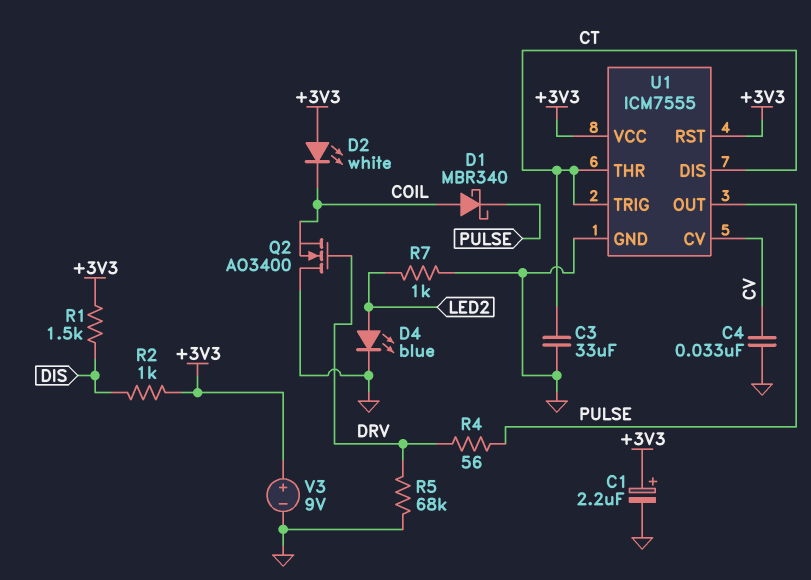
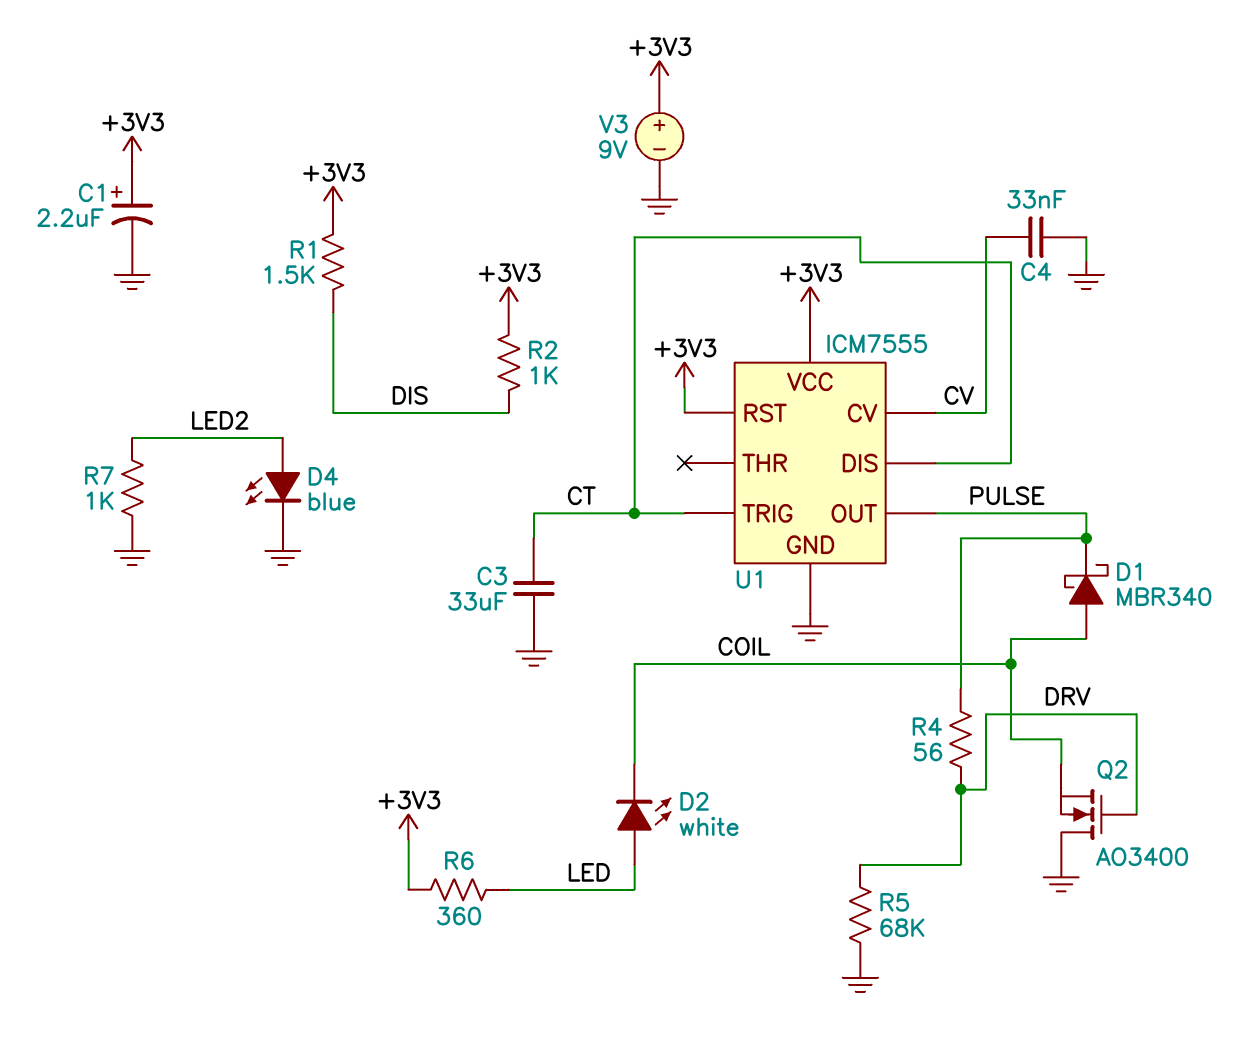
D2: LED white (A +3V3, K COIL) -> LED white (A LED, K COIL)
R6: none -> 360 (+3V3, LED)
U1 pin THR: CT -> none

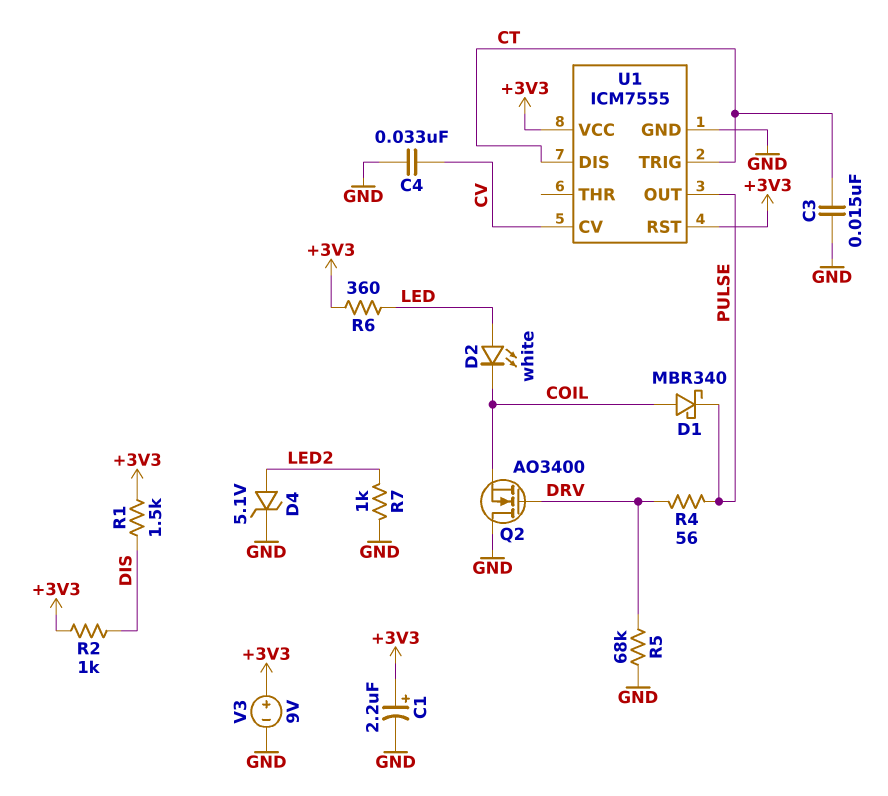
C3: 33uF (CT, GND) -> 15nF (CT, GND)
D4: LED blue (A LED2, K GND) -> zener 5.1V (A LED2, K GND)

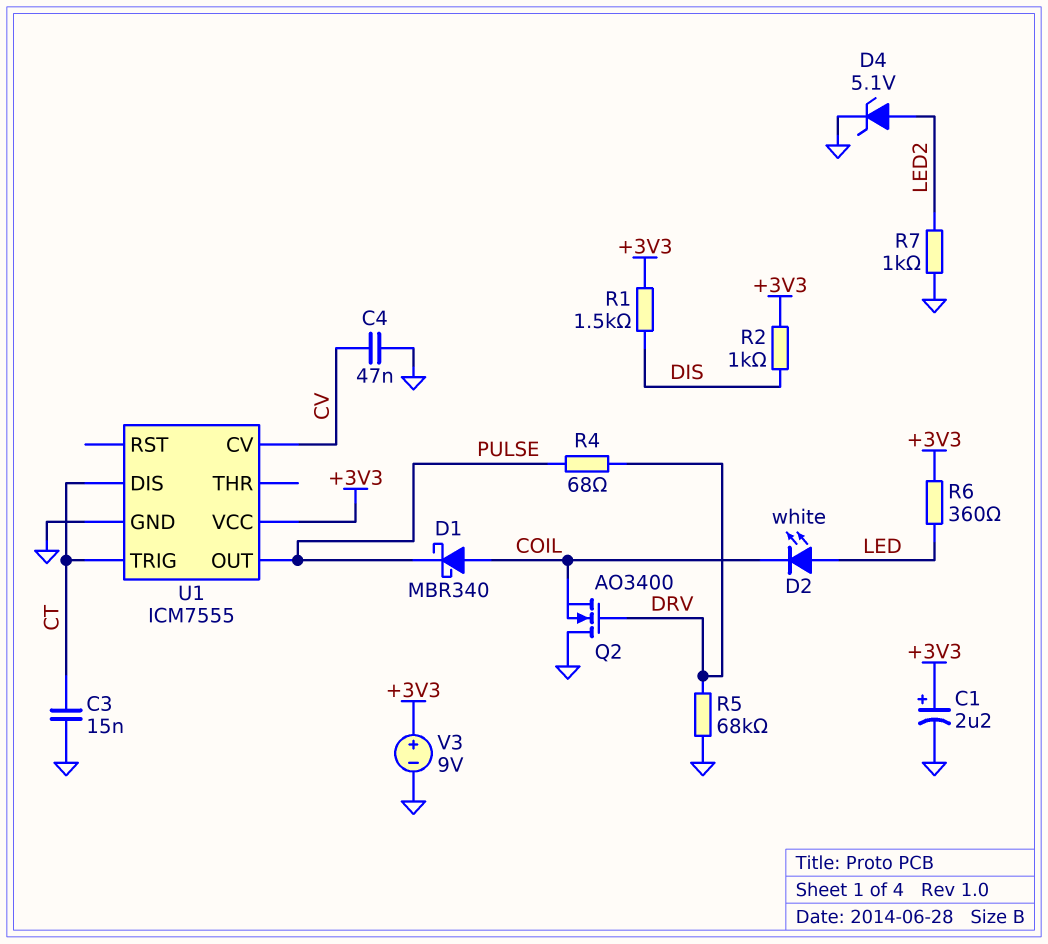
C4: 33nF (CV, GND) -> 47nF (CV, GND)
R4: 56 (DRV, PULSE) -> 68 (DRV, PULSE)
U1 pin RST: +3V3 -> none

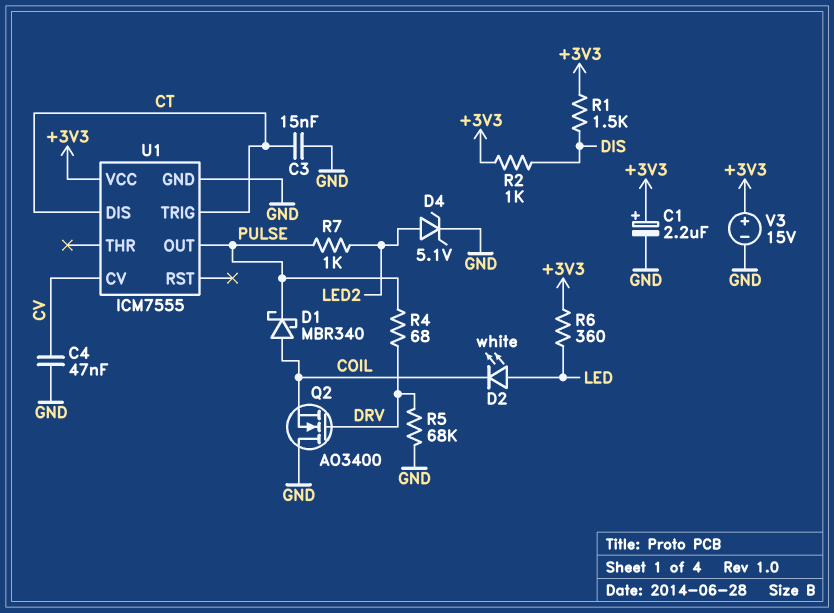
R7: 1k (GND, LED2) -> 1k (LED2, PULSE)
V3: 9V (plus +3V3, minus GND) -> 15V (plus +3V3, minus GND)

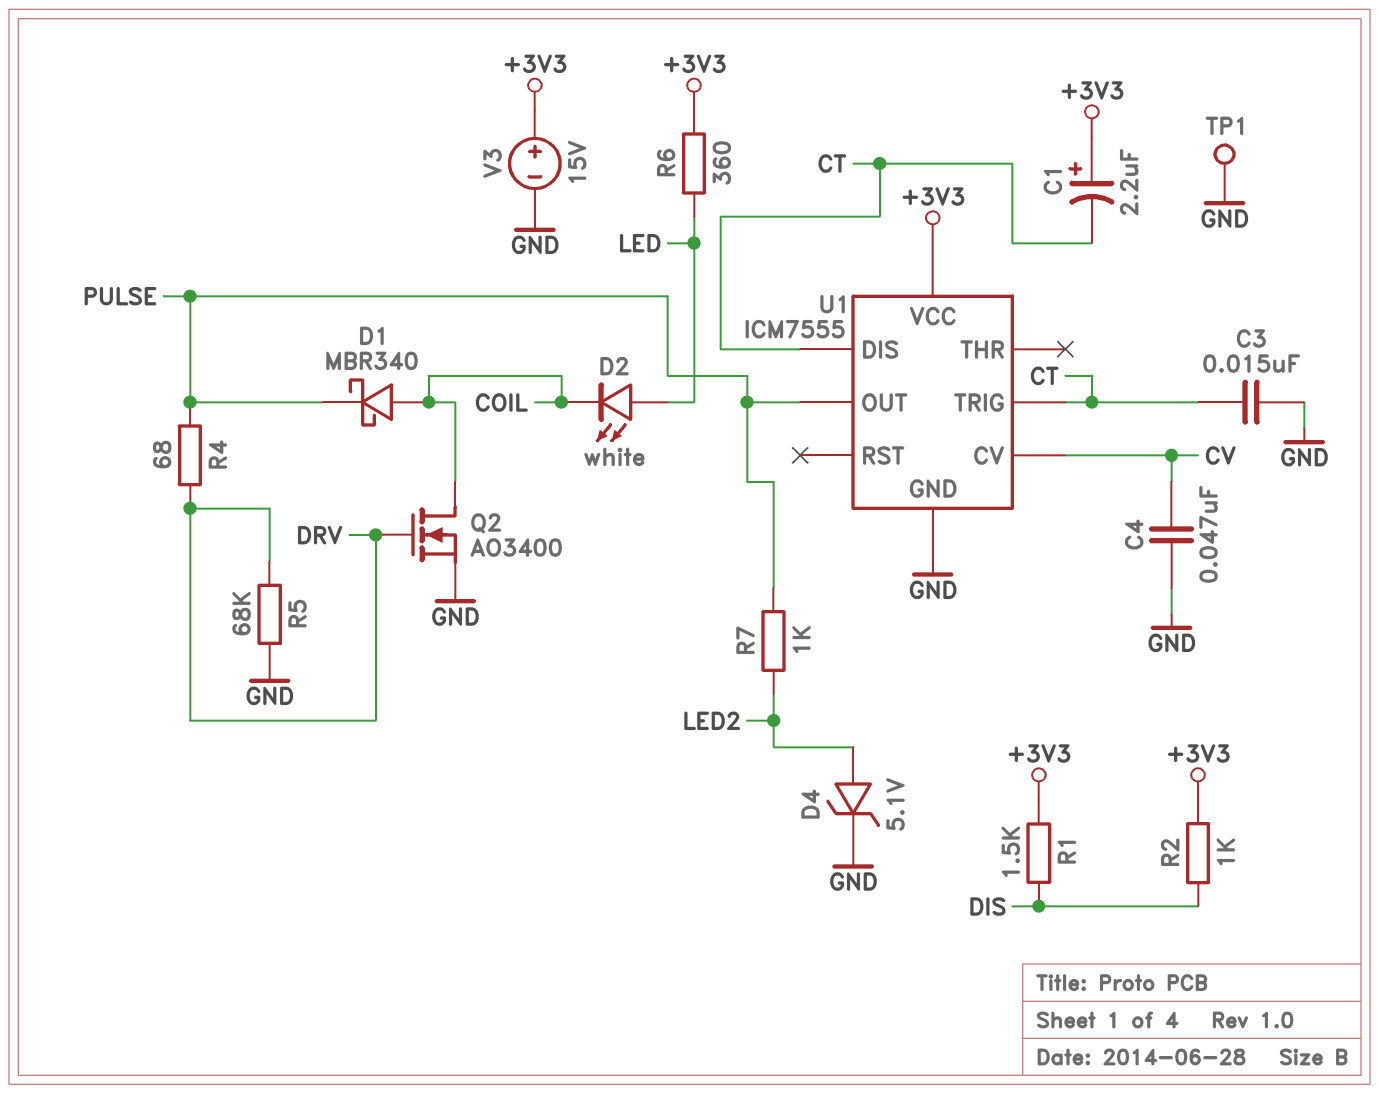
C1: 2.2uF (plus +3V3, minus GND) -> 2.2uF (plus +3V3, minus CT)
Q2: NMOS AO3400 (G DRV, D GND, S COIL) -> NMOS AO3400 (G DRV, D COIL, S GND)
TP1: none -> test point (GND)

